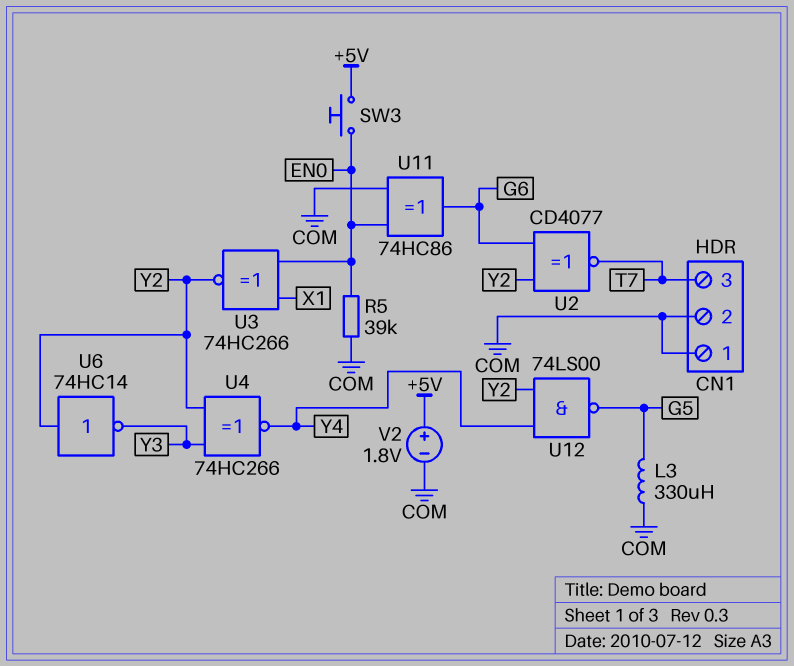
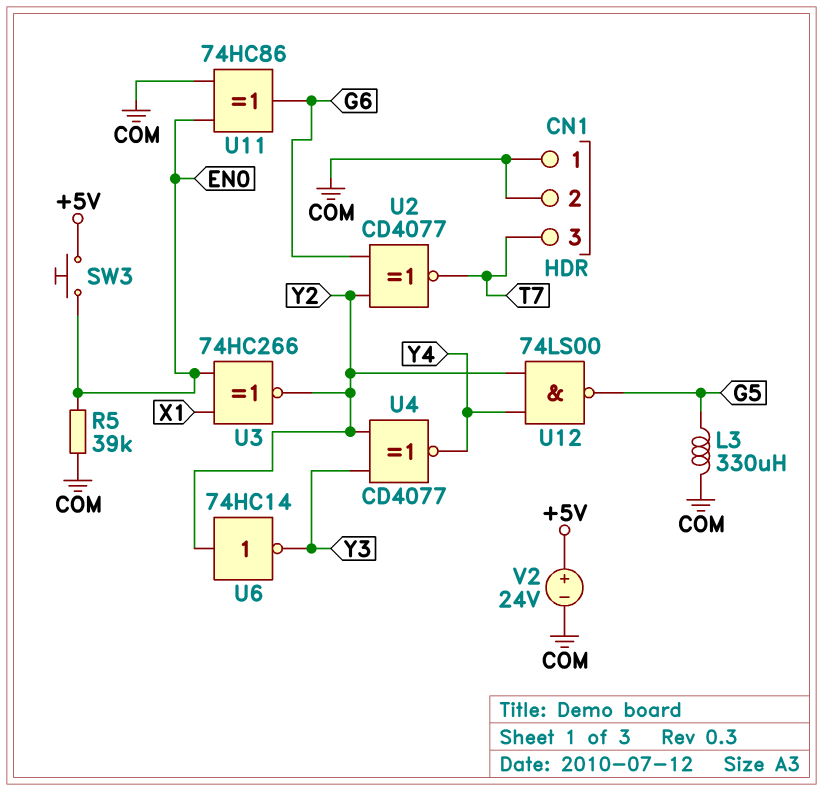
U4: XNOR 74HC266 (in Y2, in Y3, out Y4) -> XNOR CD4077 (in Y2, in Y3, out Y4)
V2: 1.8V (plus +5V, minus COM) -> 24V (plus +5V, minus COM)

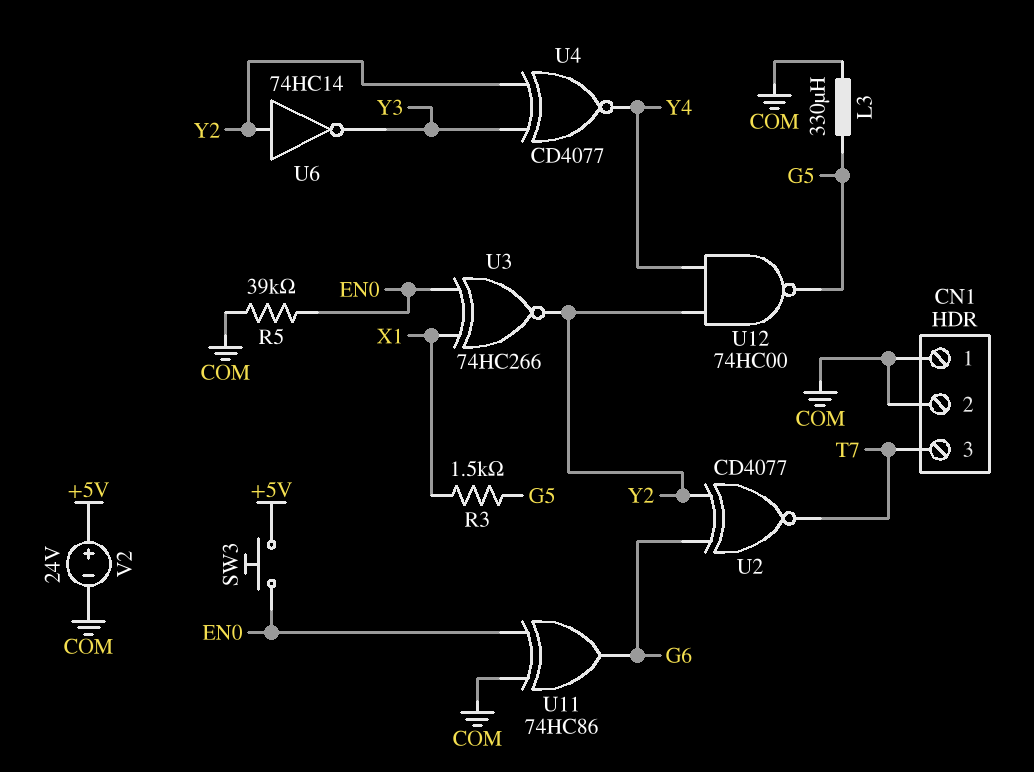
R3: none -> 1.5k (G5, X1)
U12: NAND 74LS00 (in Y2, in Y4, out G5) -> NAND 74HC00 (in Y2, in Y4, out G5)

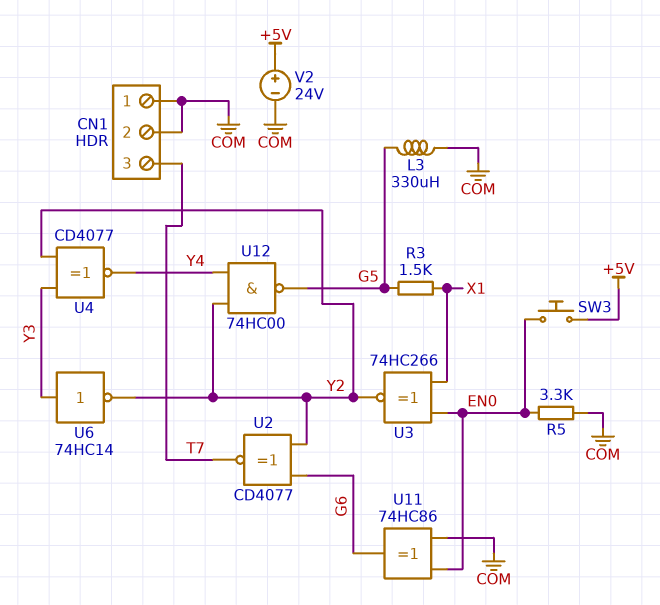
R5: 39k (COM, EN0) -> 3.3k (COM, EN0)
U6: NOT 74HC14 (in Y2, out Y3) -> NOT 74HC14 (in Y3, out Y2)

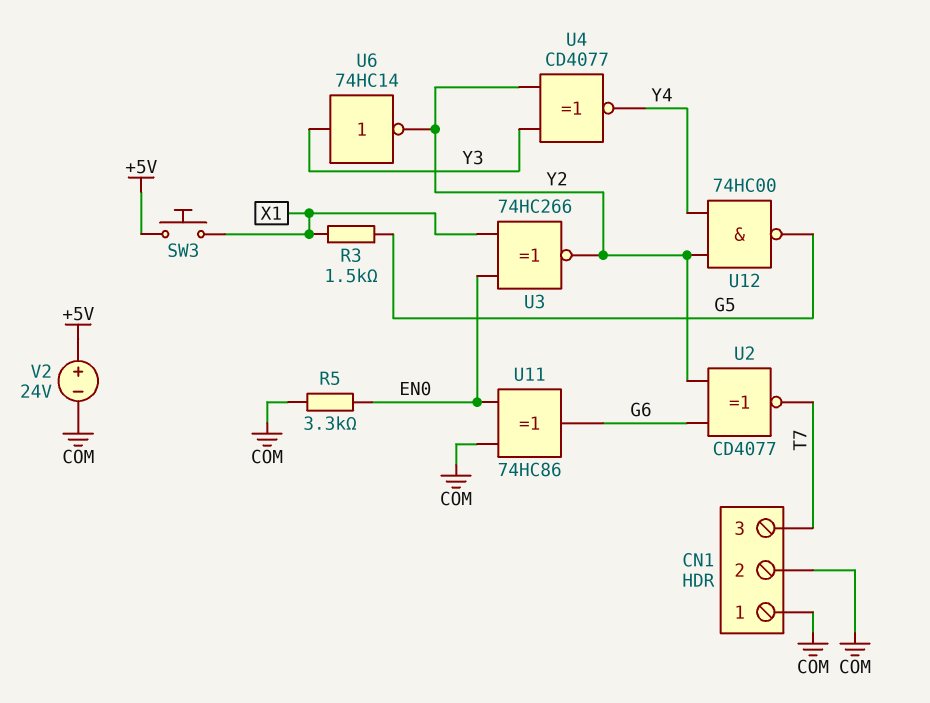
L3: 330uH (COM, G5) -> none
SW3: button (+5V, EN0) -> button (+5V, X1)

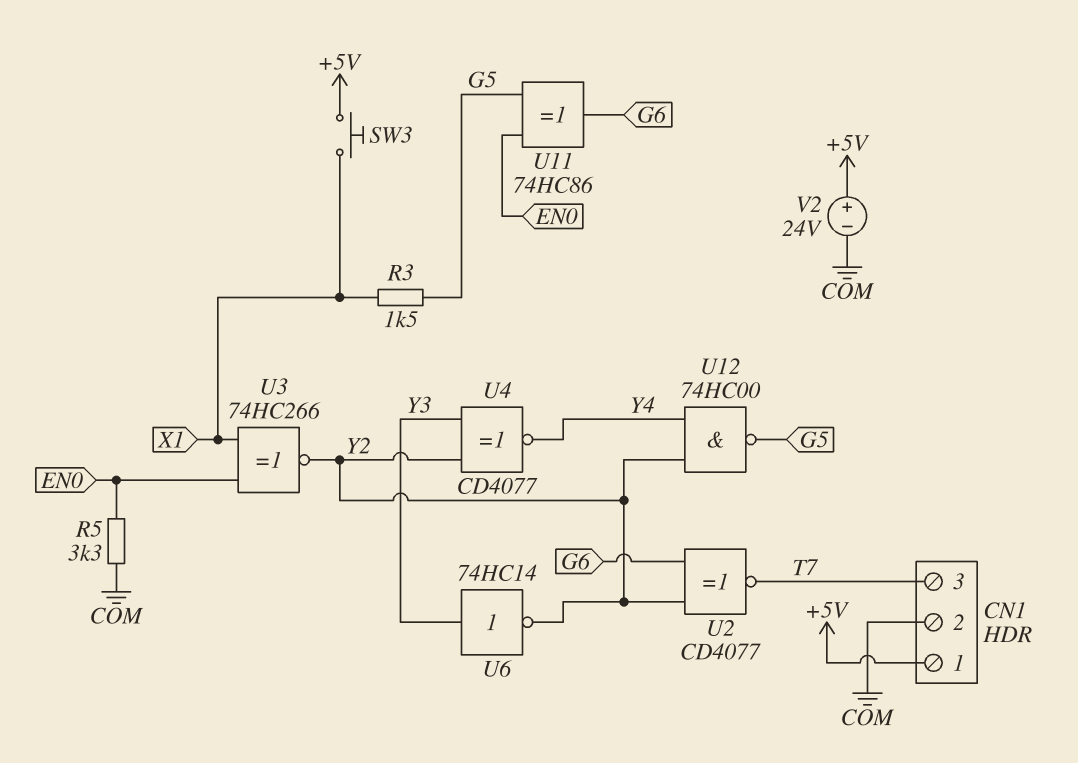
CN1 pin 1: COM -> +5V
U11: XOR 74HC86 (in COM, in EN0, out G6) -> XOR 74HC86 (in EN0, in G5, out G6)

